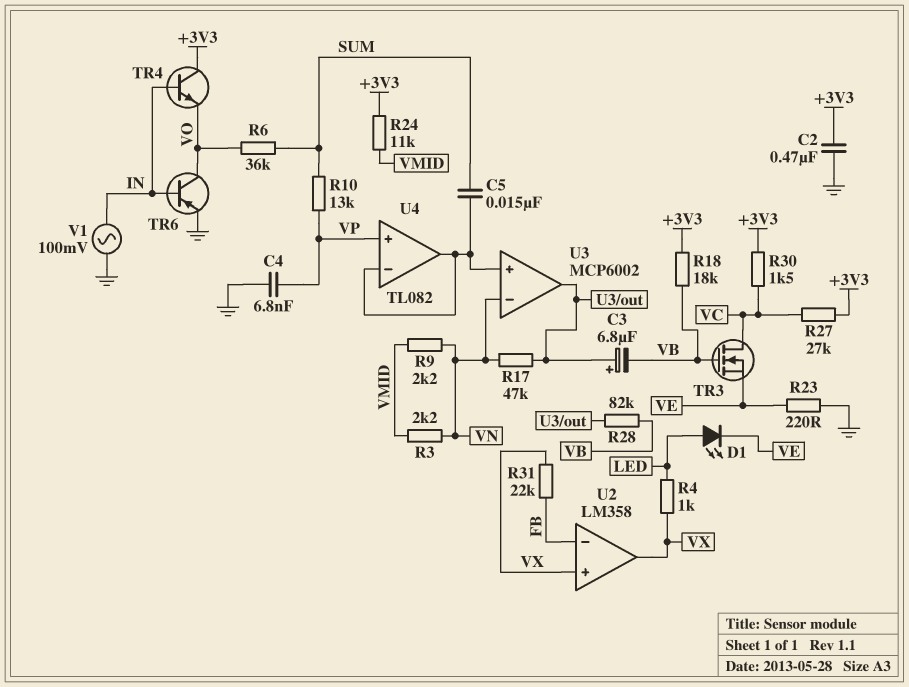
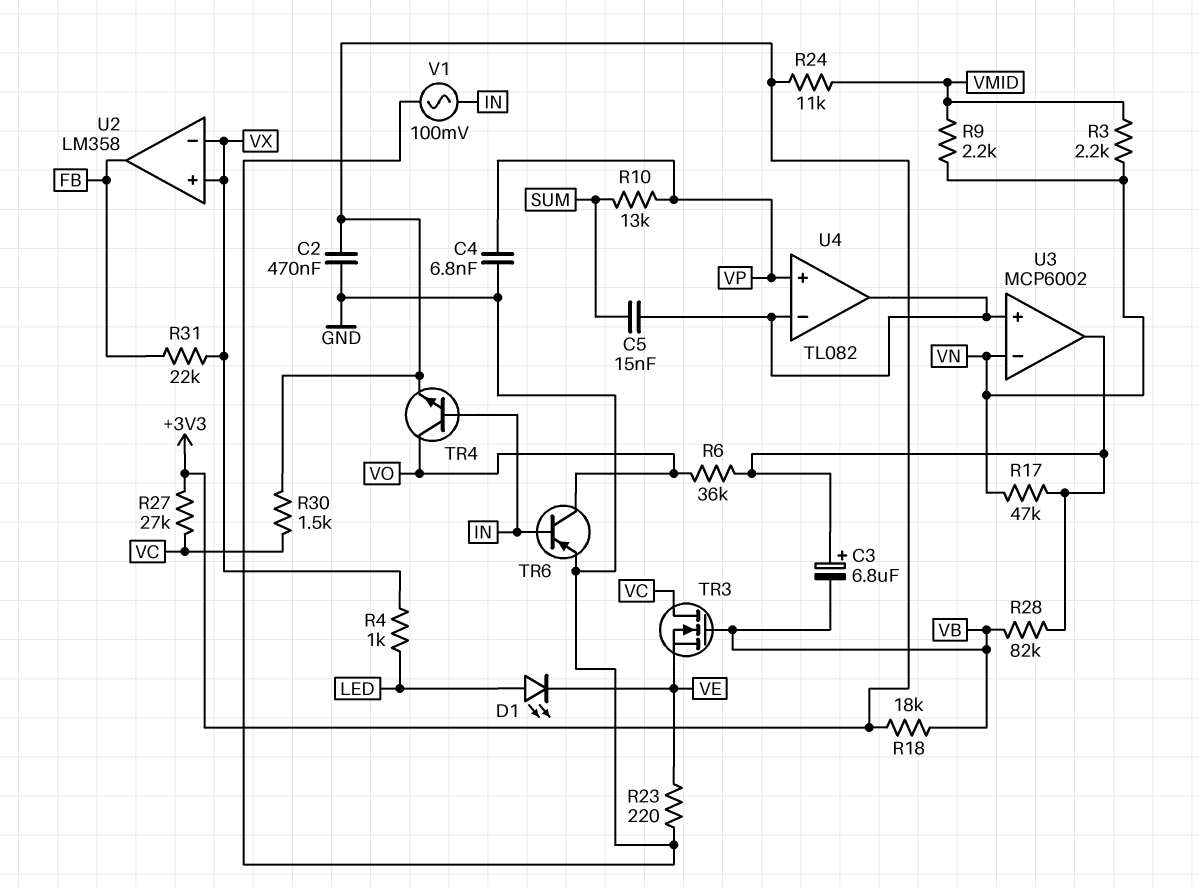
R6: 36k (SUM, VO) -> 36k (U3/out, VO)
TR4: NPN (B IN, C +3V3, E VO) -> NPN (B IN, C VO, E +3V3)
U2 pin in-: FB -> VX
U2 pin out: VX -> FB

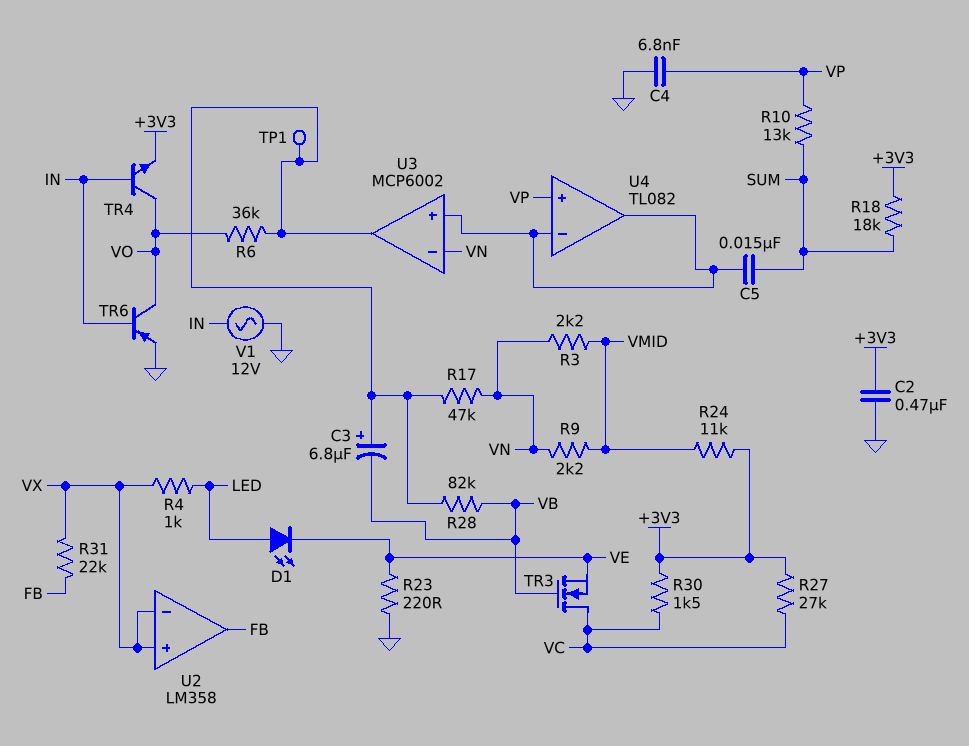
R18: 18k (+3V3, VB) -> 18k (+3V3, SUM)
TP1: none -> test point (U3/out)
V1: AC 100mV (GND, IN) -> AC 12V (GND, IN)

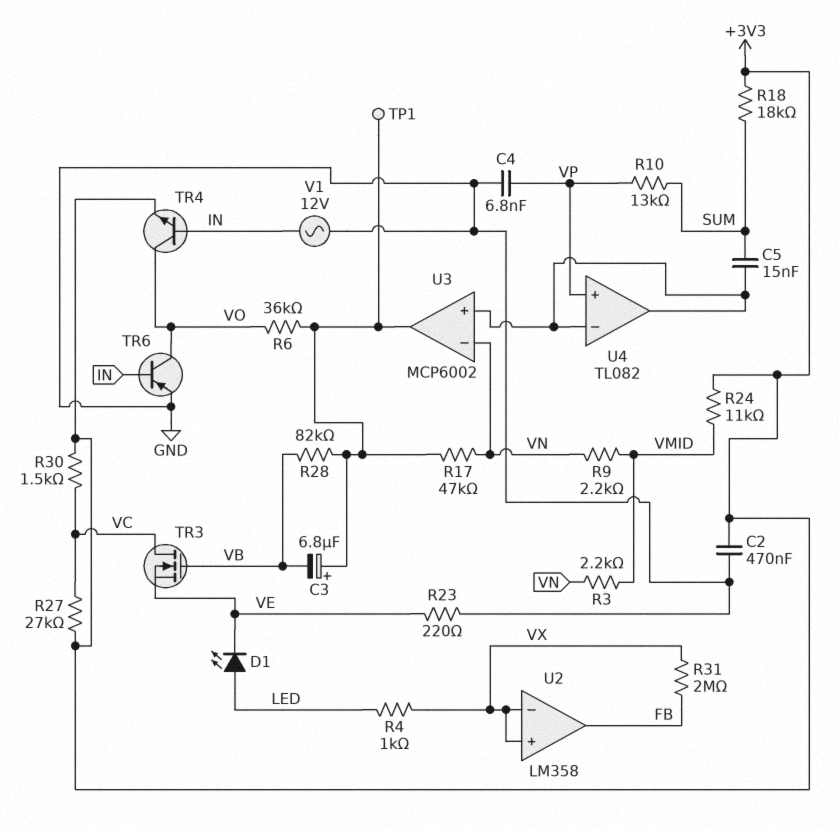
R31: 22k (FB, VX) -> 2M (FB, VX)

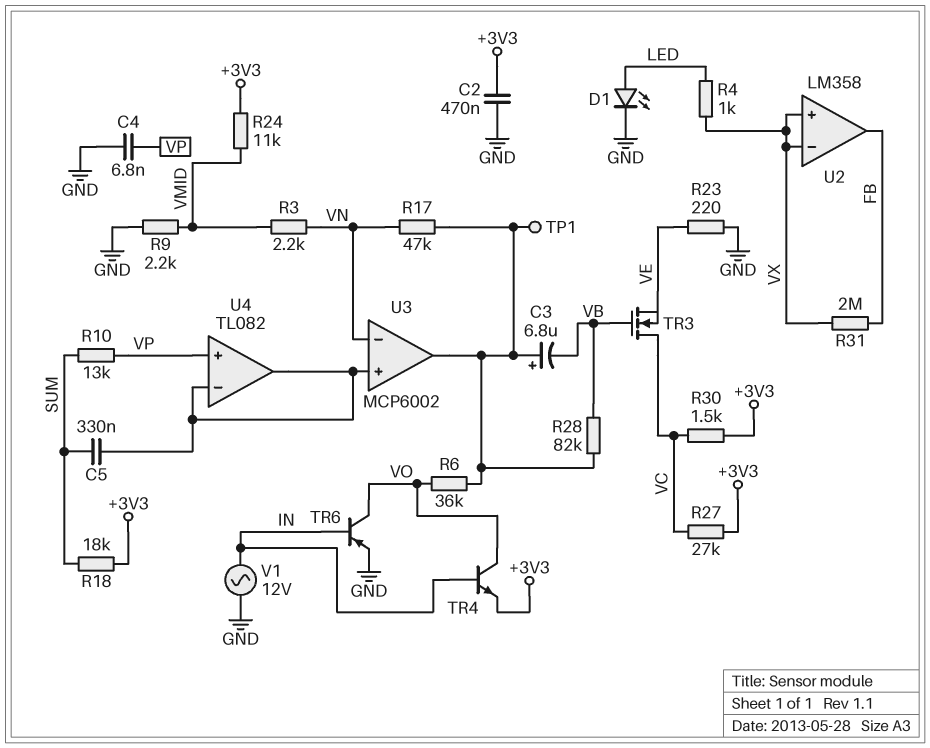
C5: 15nF (SUM, U3/in+) -> 330nF (SUM, U3/in+)
D1: LED (A LED, K VE) -> LED (A LED, K GND)
R9: 2.2k (VMID, VN) -> 2.2k (GND, VMID)

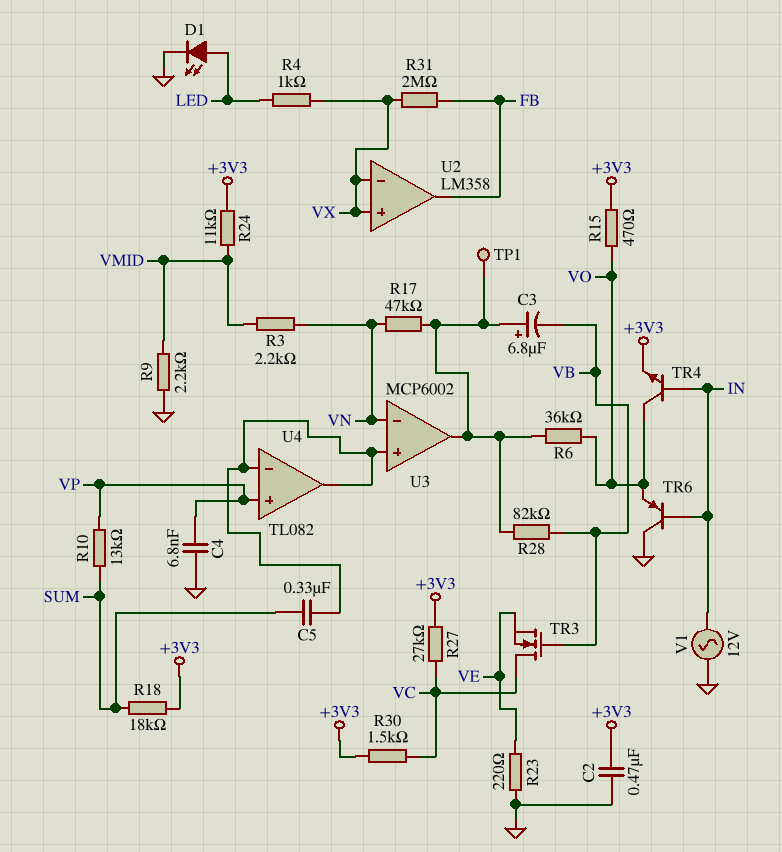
R15: none -> 470 (+3V3, VO)
TR6: PNP (B IN, C VO, E GND) -> PNP (B IN, C GND, E VO)

